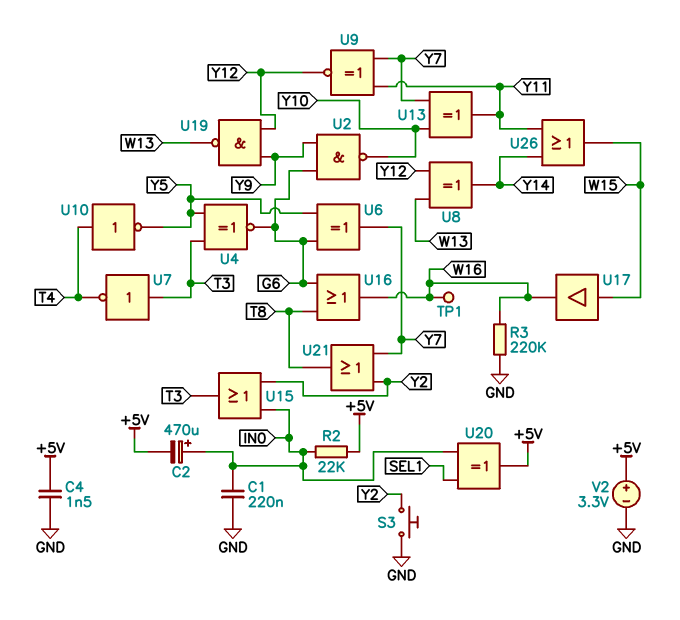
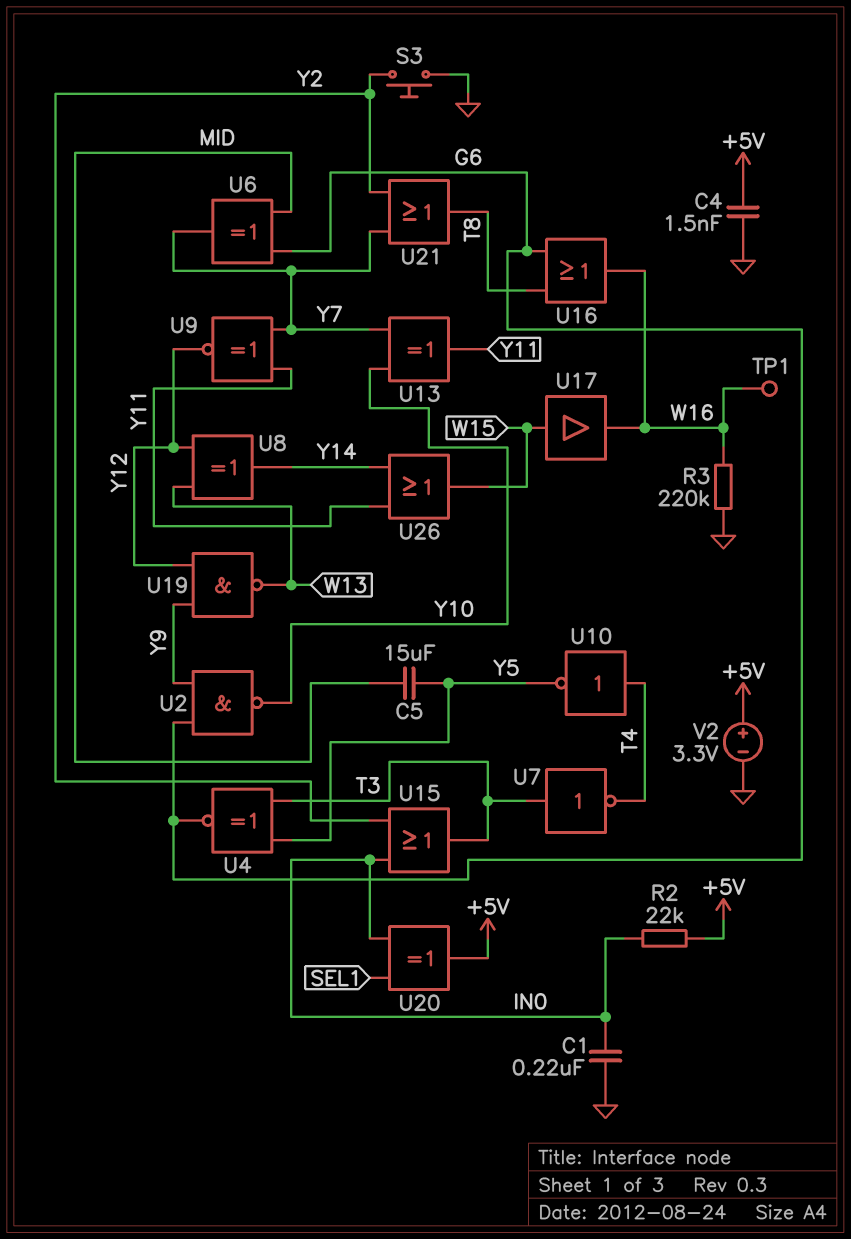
C2: 470uF (plus IN0, minus +5V) -> none
C5: none -> 15uF (MID, Y5)
U6: XOR (in G6, in Y5, out Y7) -> XOR (in G6, in MID, out Y7)

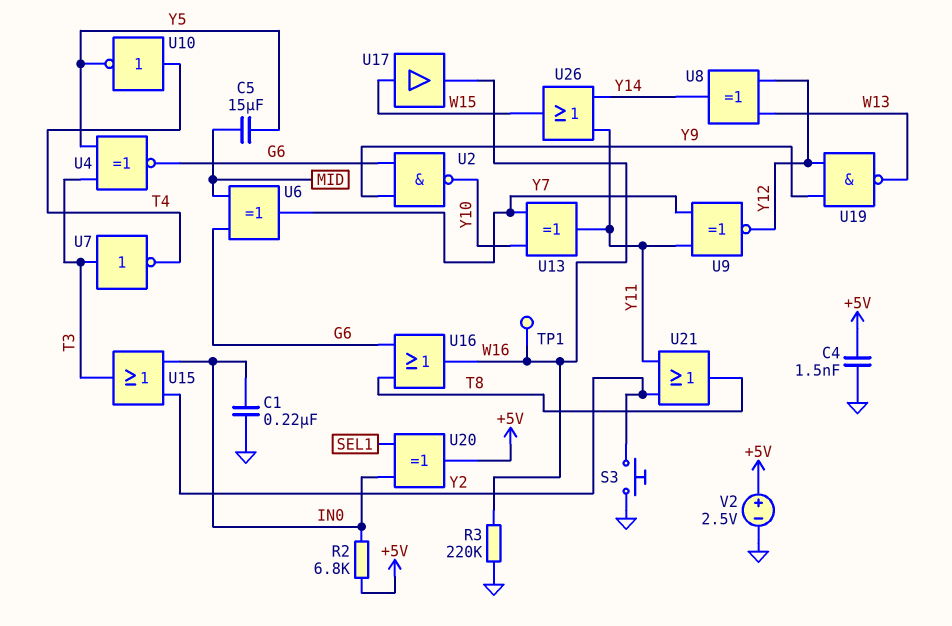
R2: 22k (+5V, IN0) -> 6.8k (+5V, IN0)
U21: OR (in Y2, in Y7, out T8) -> OR (in Y2, in Y11, out T8)
V2: 3.3V (plus +5V, minus GND) -> 2.5V (plus +5V, minus GND)

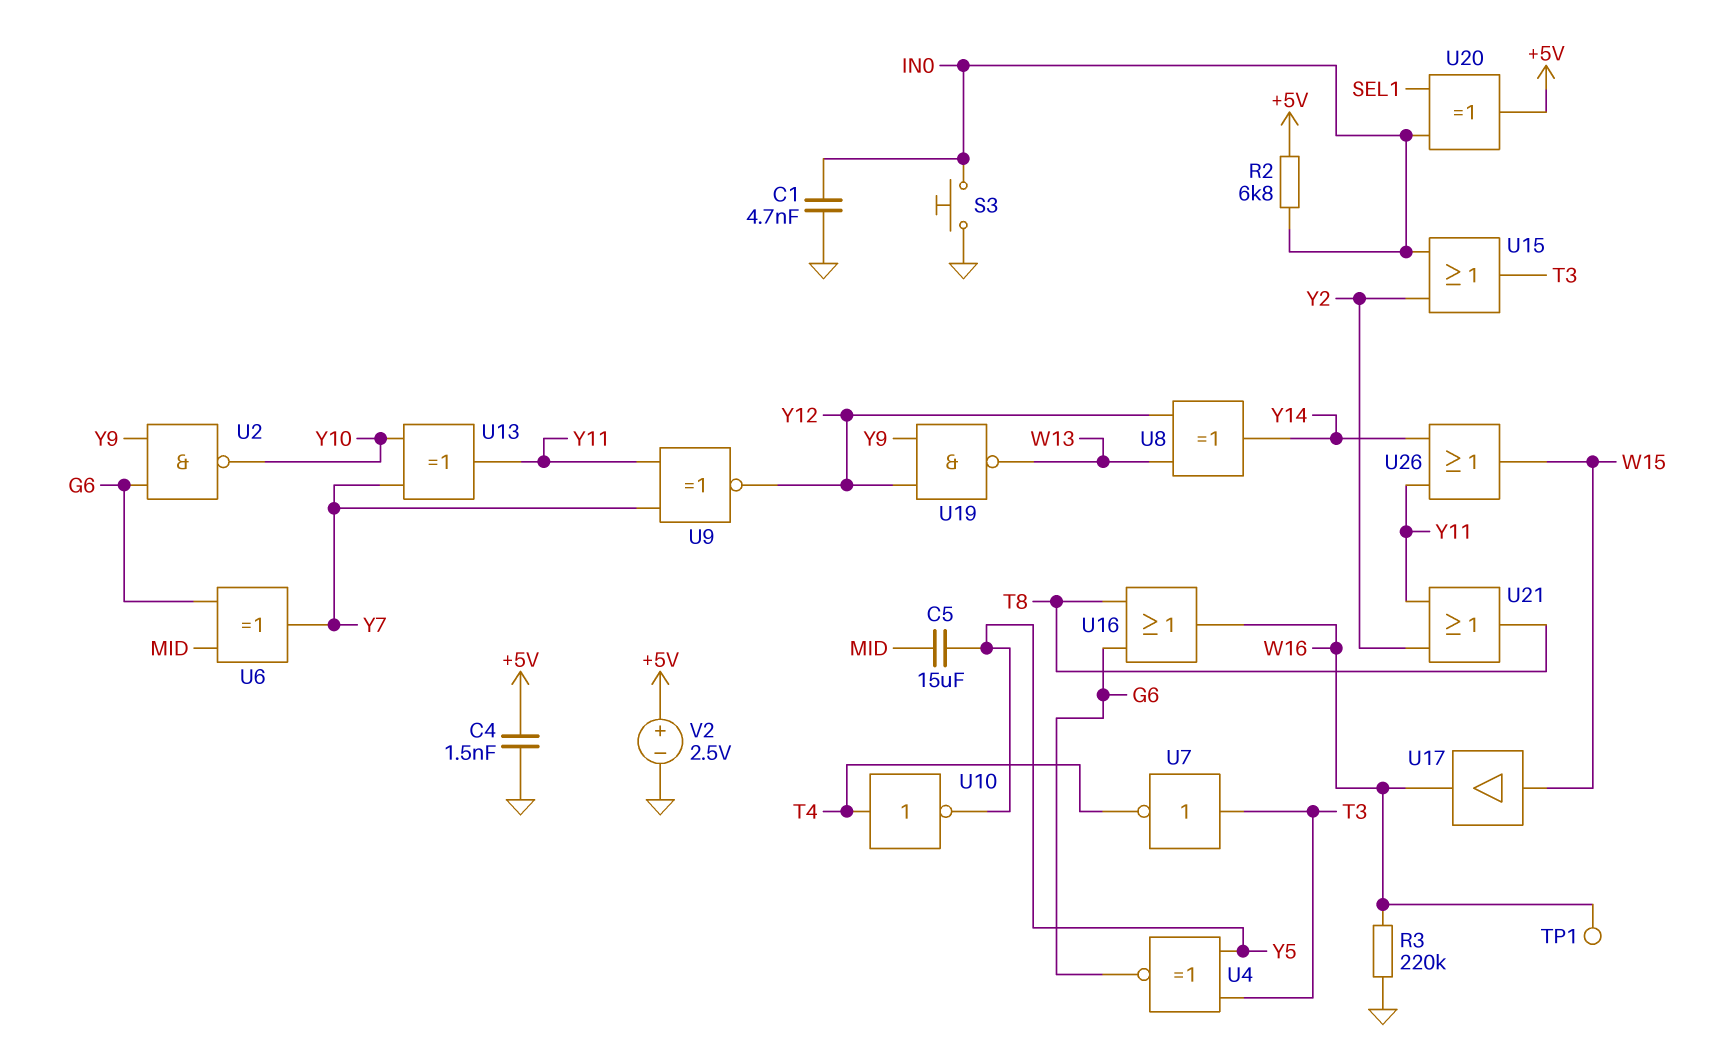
C1: 220nF (GND, IN0) -> 4.7nF (GND, IN0)
S3: button (GND, Y2) -> button (GND, IN0)

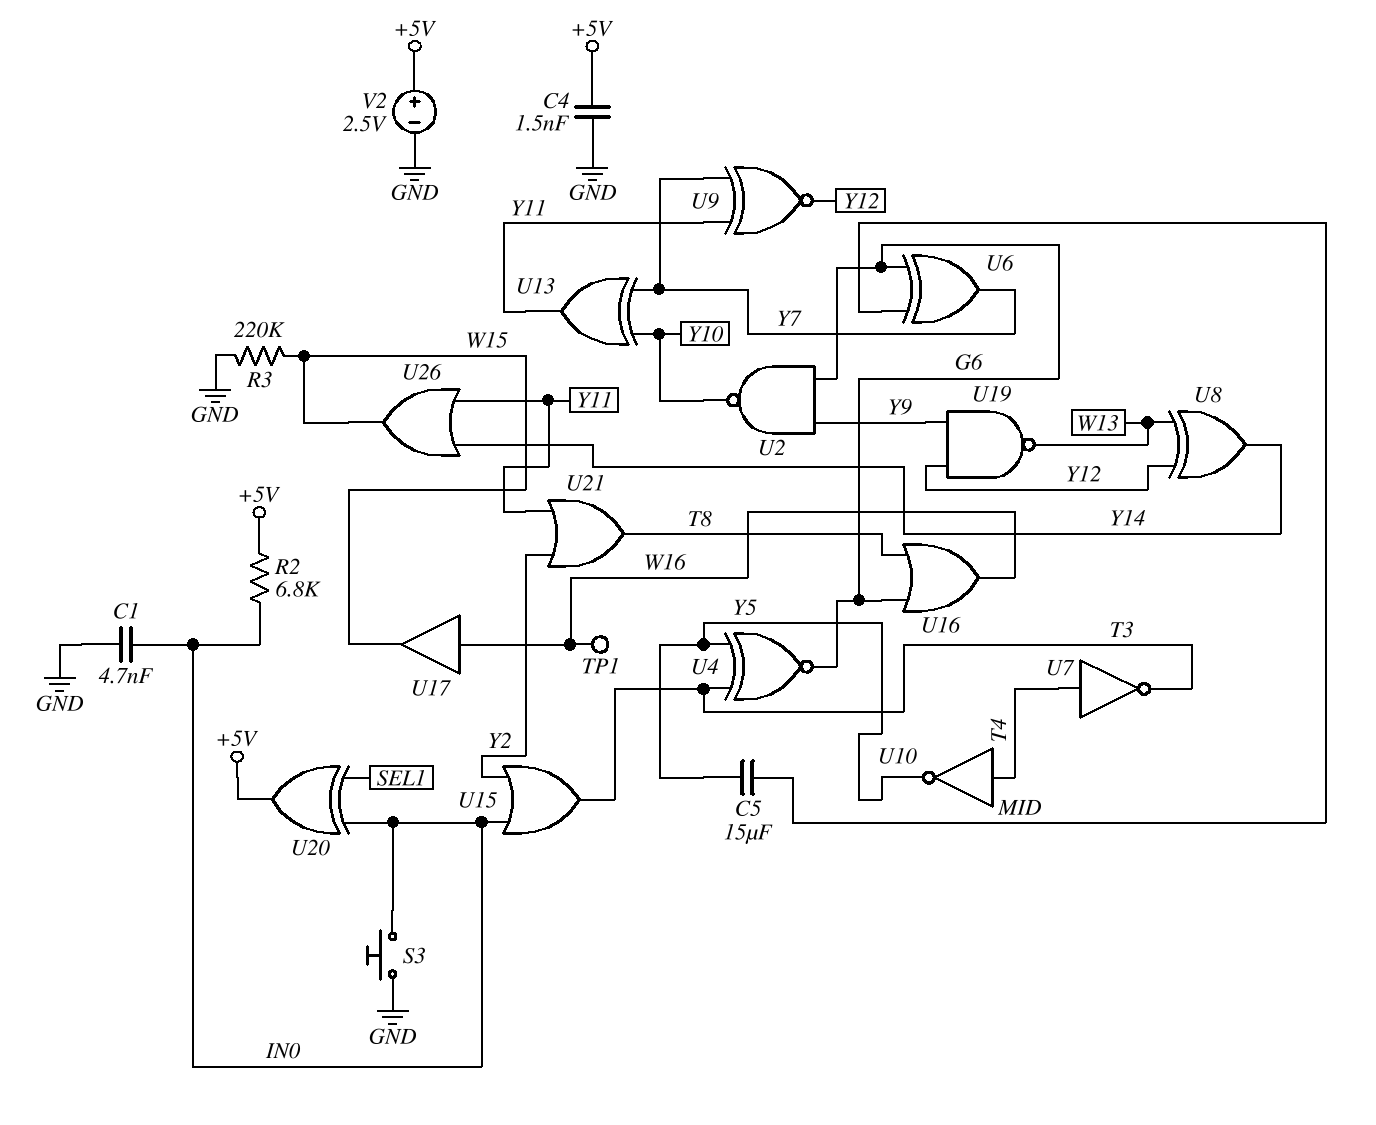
R3: 220k (GND, W16) -> 220k (GND, W15)
U7: NOT (in T3, out T4) -> NOT (in T4, out T3)
U17: buffer (in W15, out W16) -> buffer (in W16, out W15)

